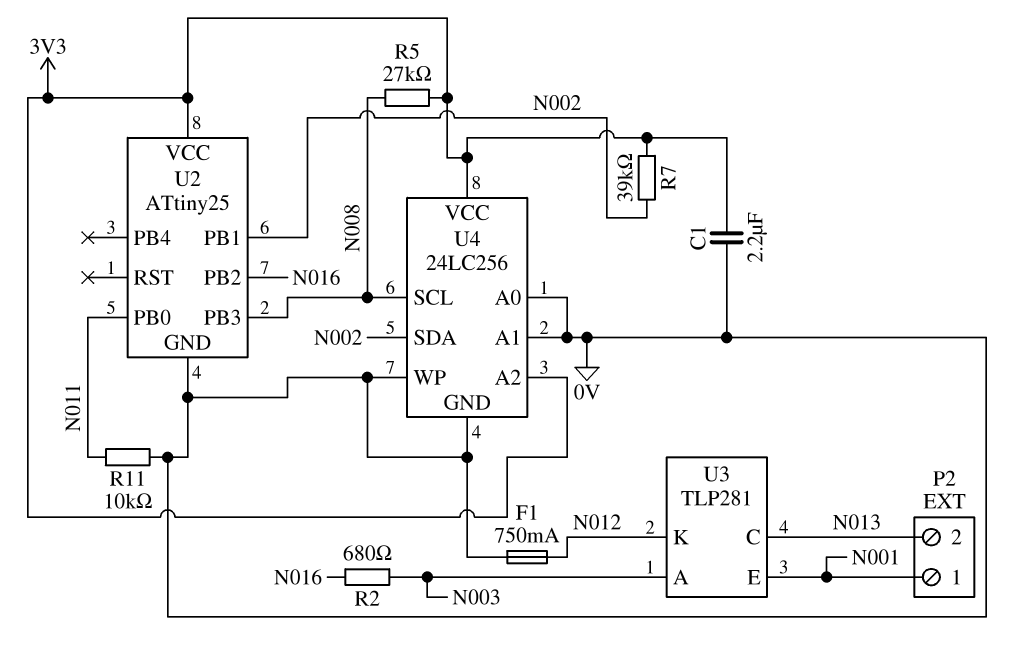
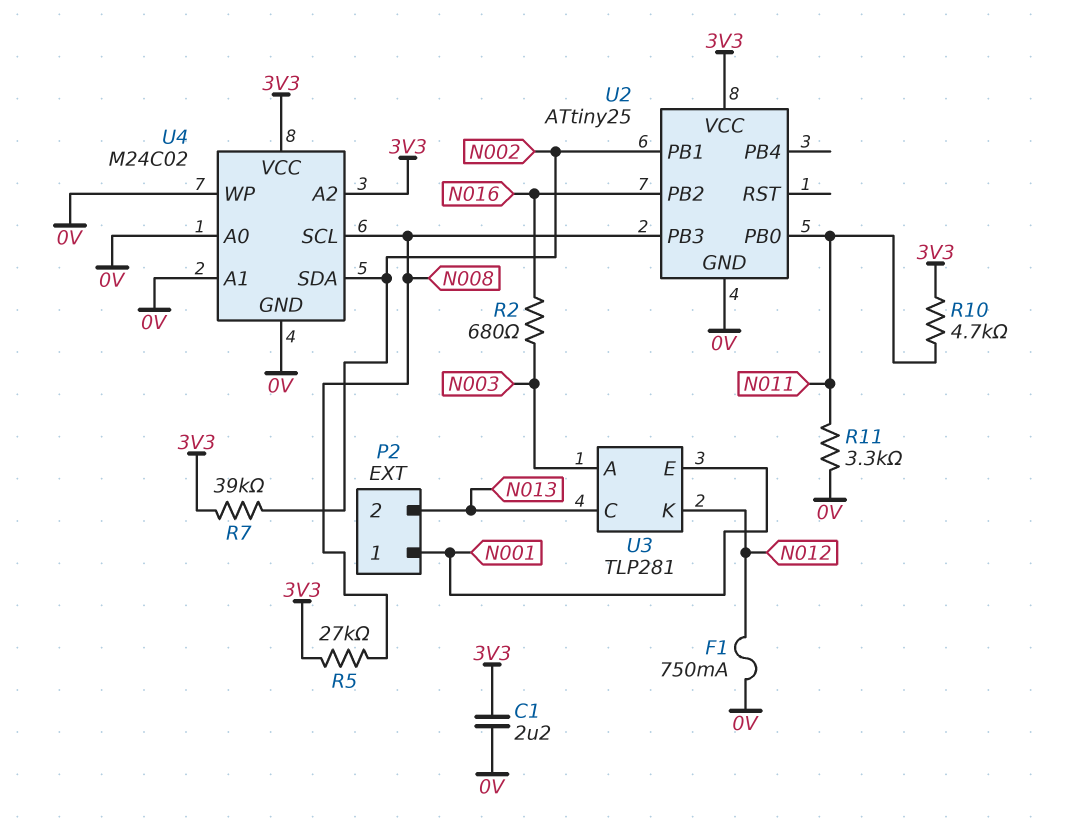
R10: none -> 4.7k (3V3, N011)
R11: 10k (0V, N011) -> 3.3k (0V, N011)
U4: 24LC256 -> M24C02

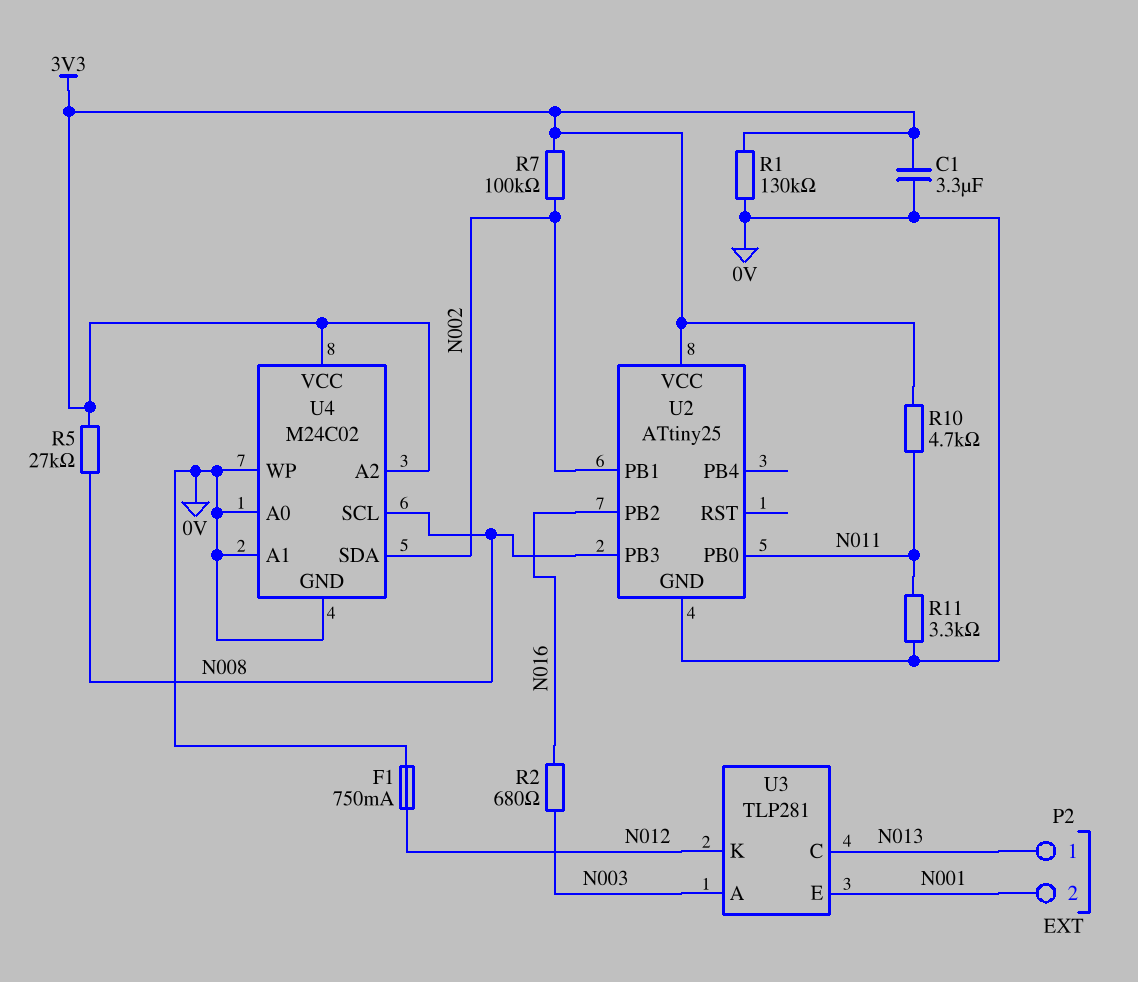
C1: 2.2uF (0V, 3V3) -> 3.3uF (0V, 3V3)
P2 pin 1: N001 -> N013
P2 pin 2: N013 -> N001
R1: none -> 130k (0V, 3V3)
R7: 39k (3V3, N002) -> 100k (3V3, N002)

